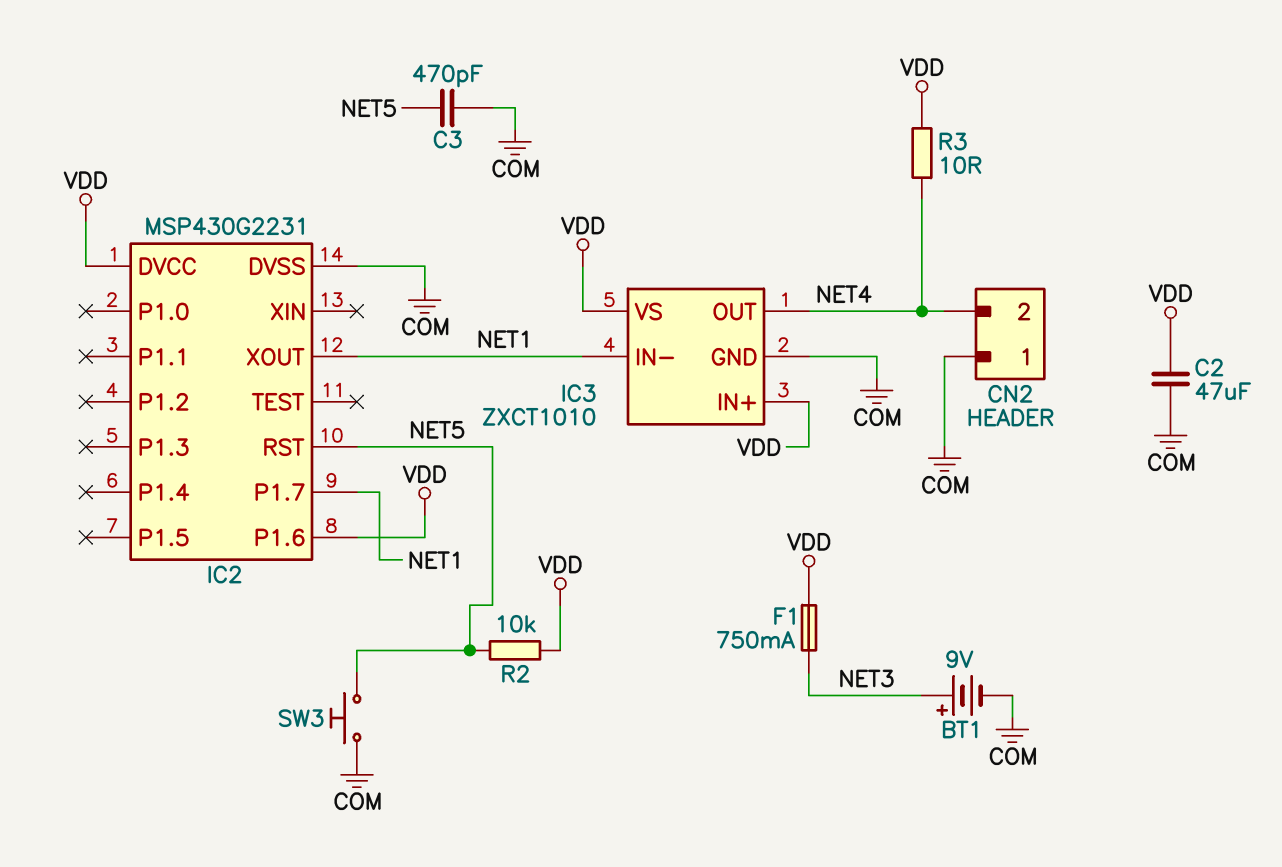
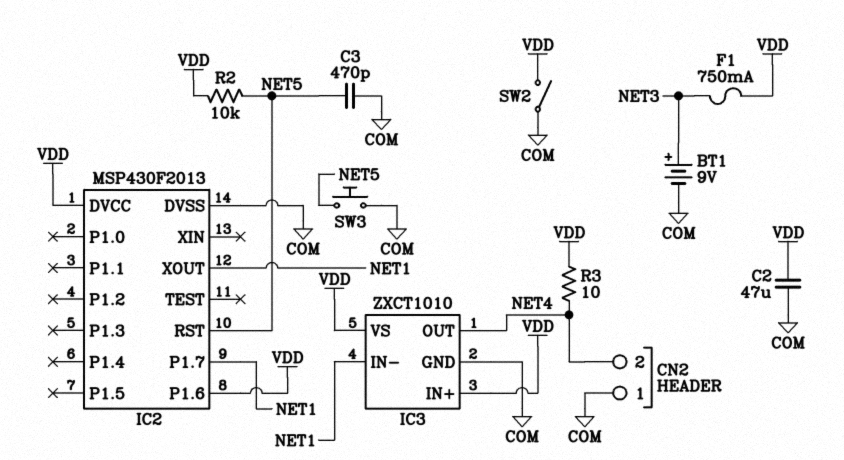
IC2: MSP430G2231 -> MSP430F2013
SW2: none -> switch (COM, VDD)

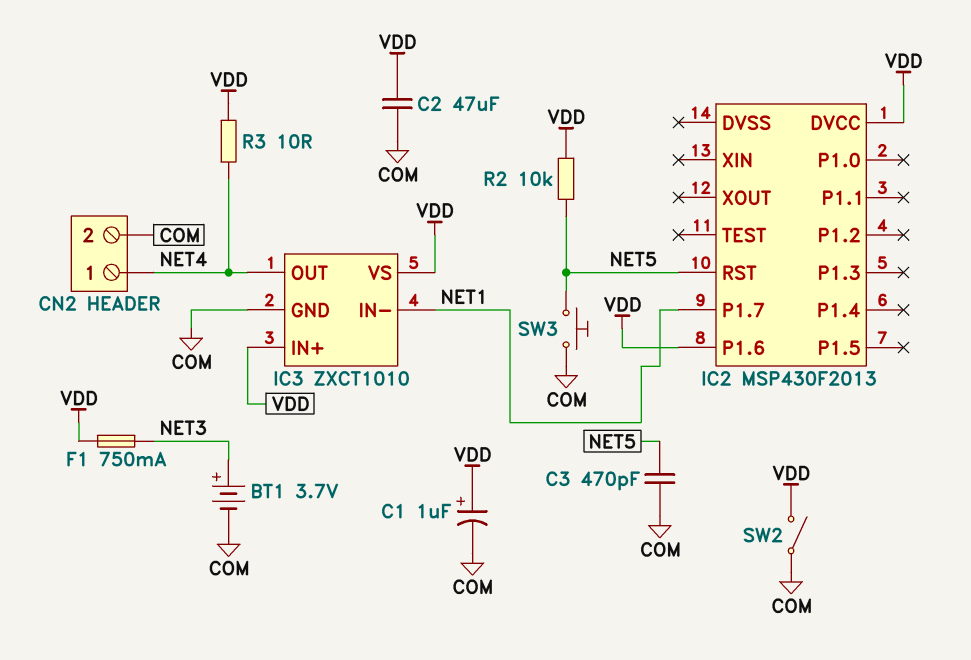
BT1: 9V (plus NET3, minus COM) -> 3.7V (plus NET3, minus COM)
C1: none -> 1uF (plus VDD, minus COM)
CN2 pin 1: COM -> NET4
CN2 pin 2: NET4 -> COM
IC2 pin DVSS: COM -> none
IC2 pin XOUT: NET1 -> none

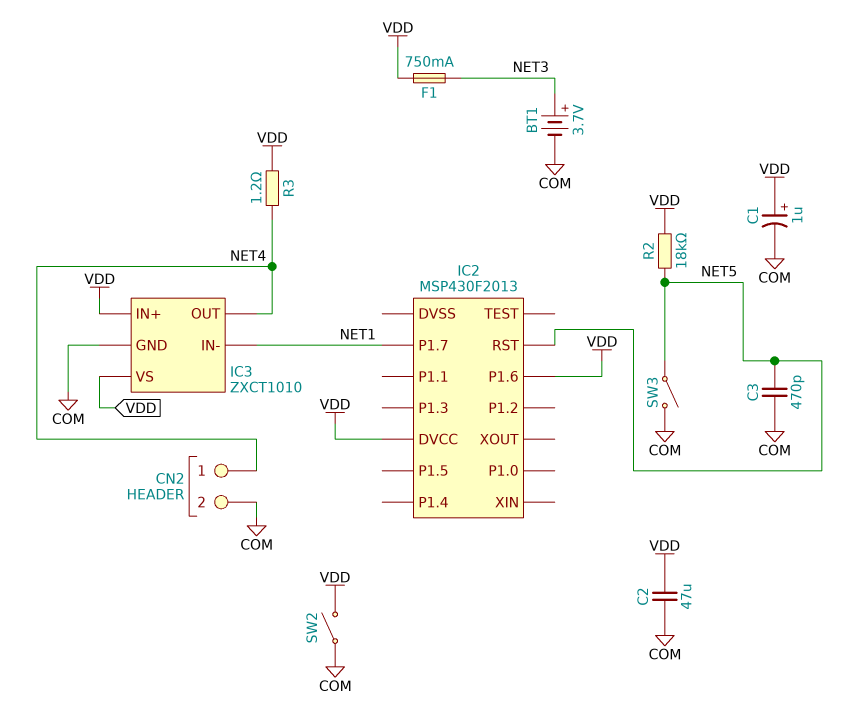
R2: 10k (NET5, VDD) -> 18k (NET5, VDD)
R3: 10 (NET4, VDD) -> 1.2 (NET4, VDD)
SW3: button (COM, NET5) -> switch (COM, NET5)

